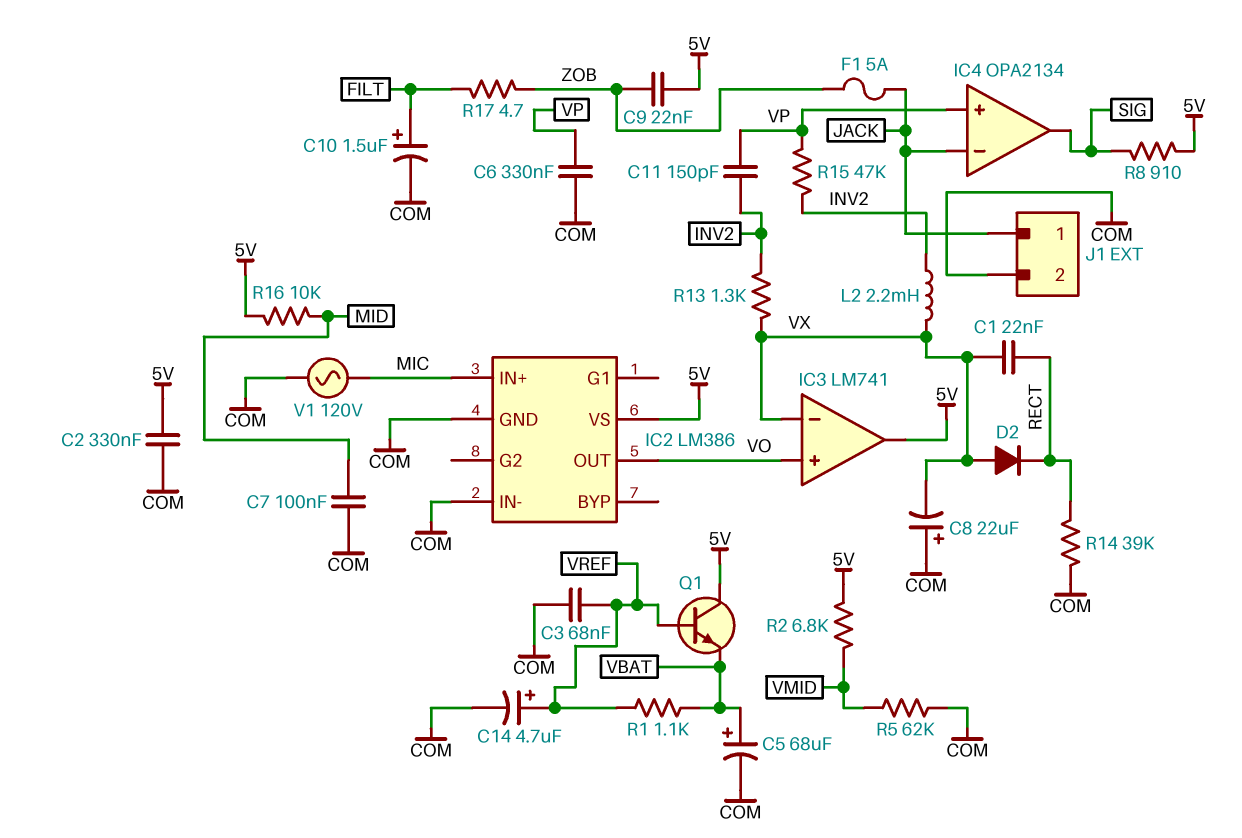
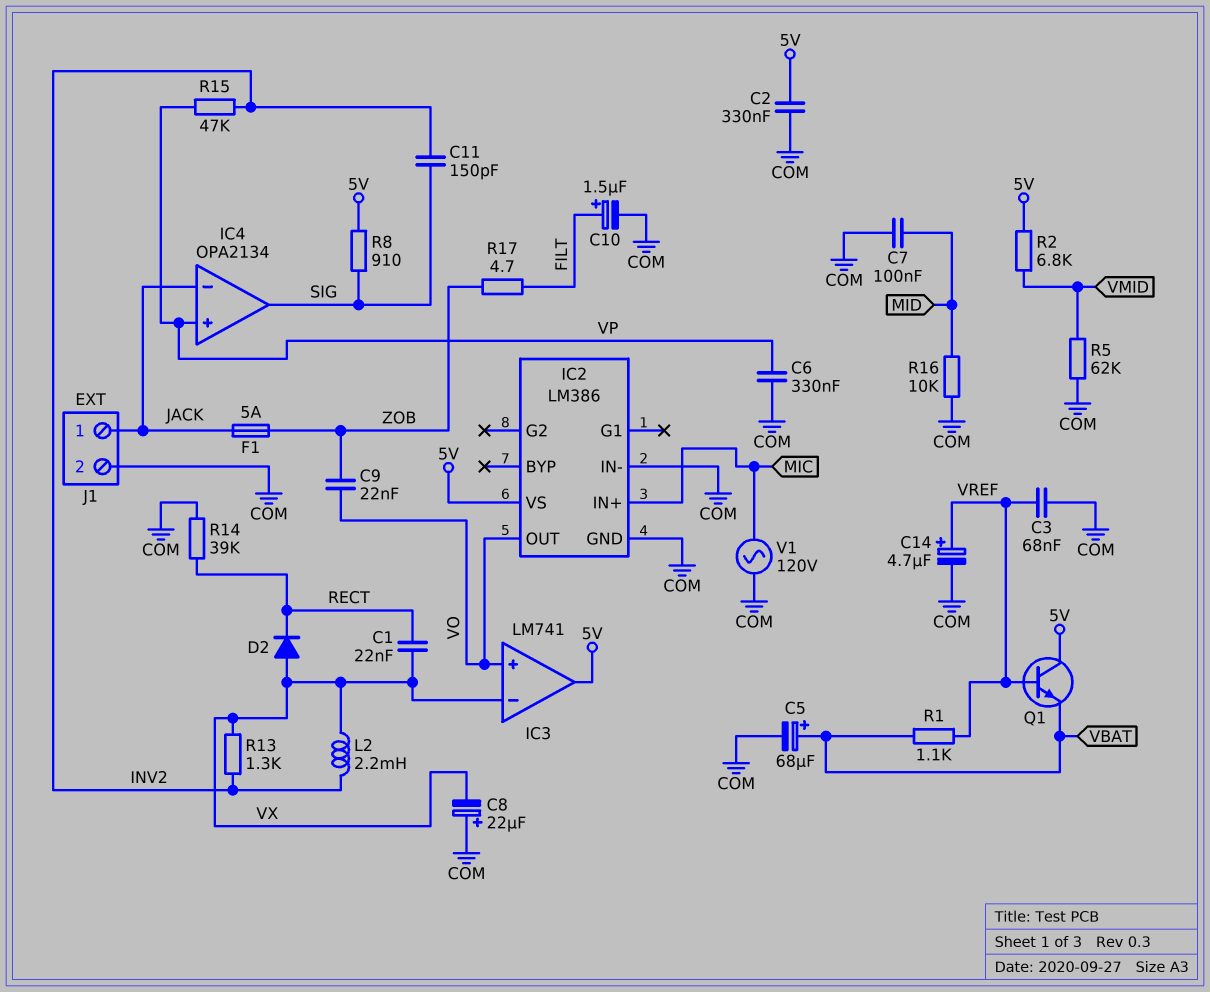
C9: 22nF (5V, ZOB) -> 22nF (VO, ZOB)
C11: 150pF (INV2, VP) -> 150pF (INV2, SIG)
R16: 10k (5V, MID) -> 10k (COM, MID)

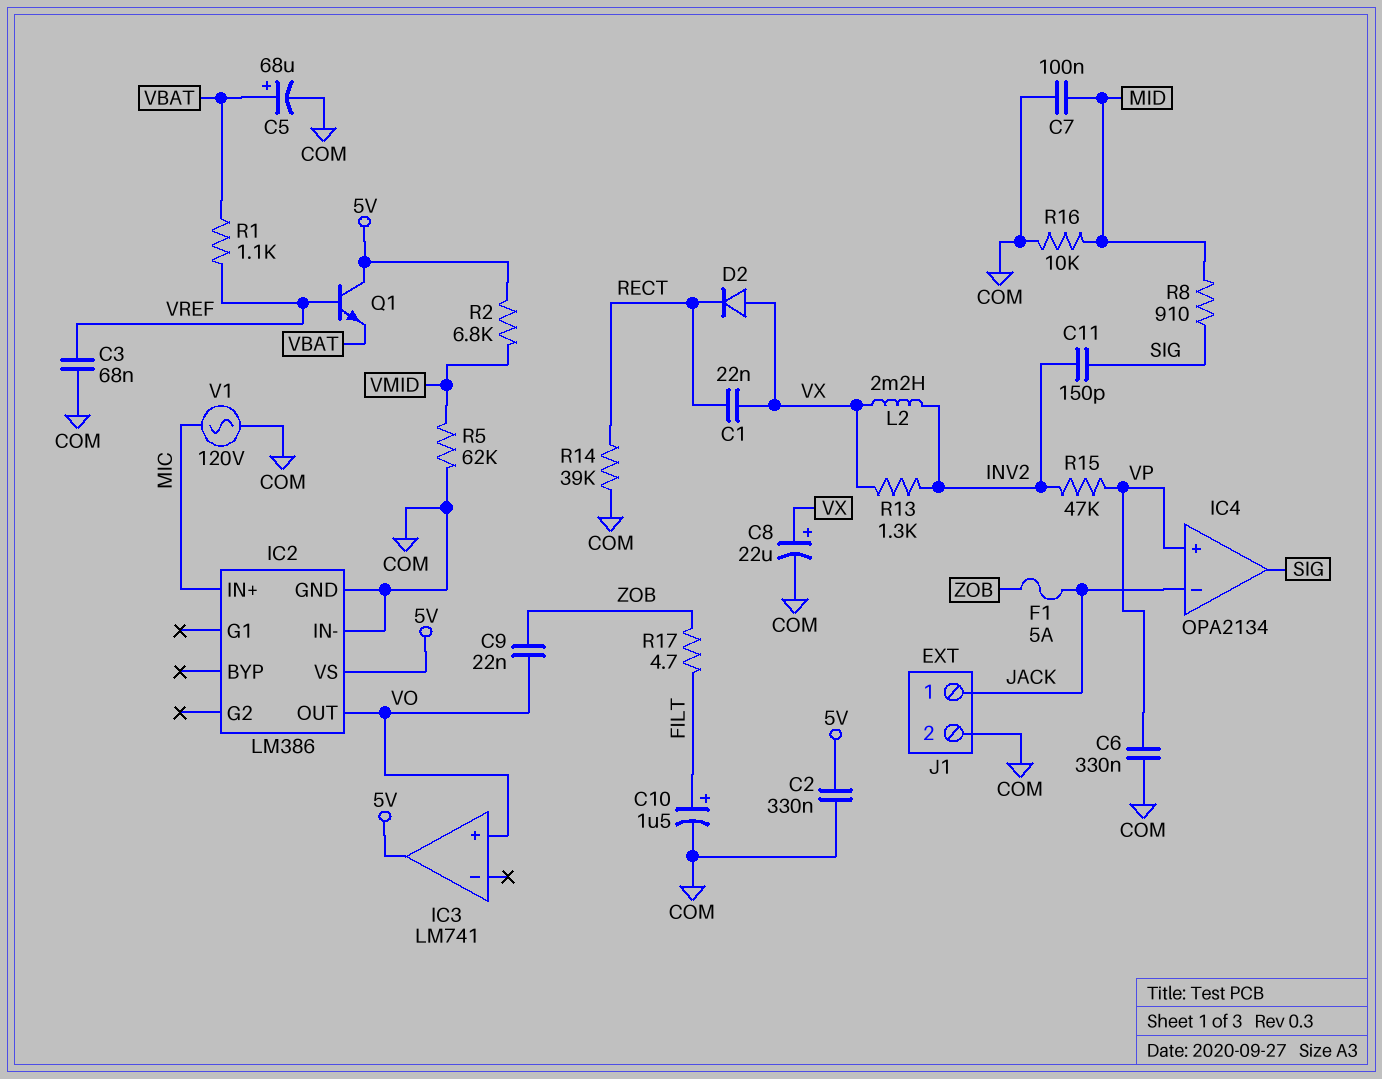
C8: 22uF (plus COM, minus VX) -> 22uF (plus VX, minus COM)
C14: 4.7uF (plus VREF, minus COM) -> none
IC3 pin in-: VX -> none
R8: 910 (5V, SIG) -> 910 (MID, SIG)

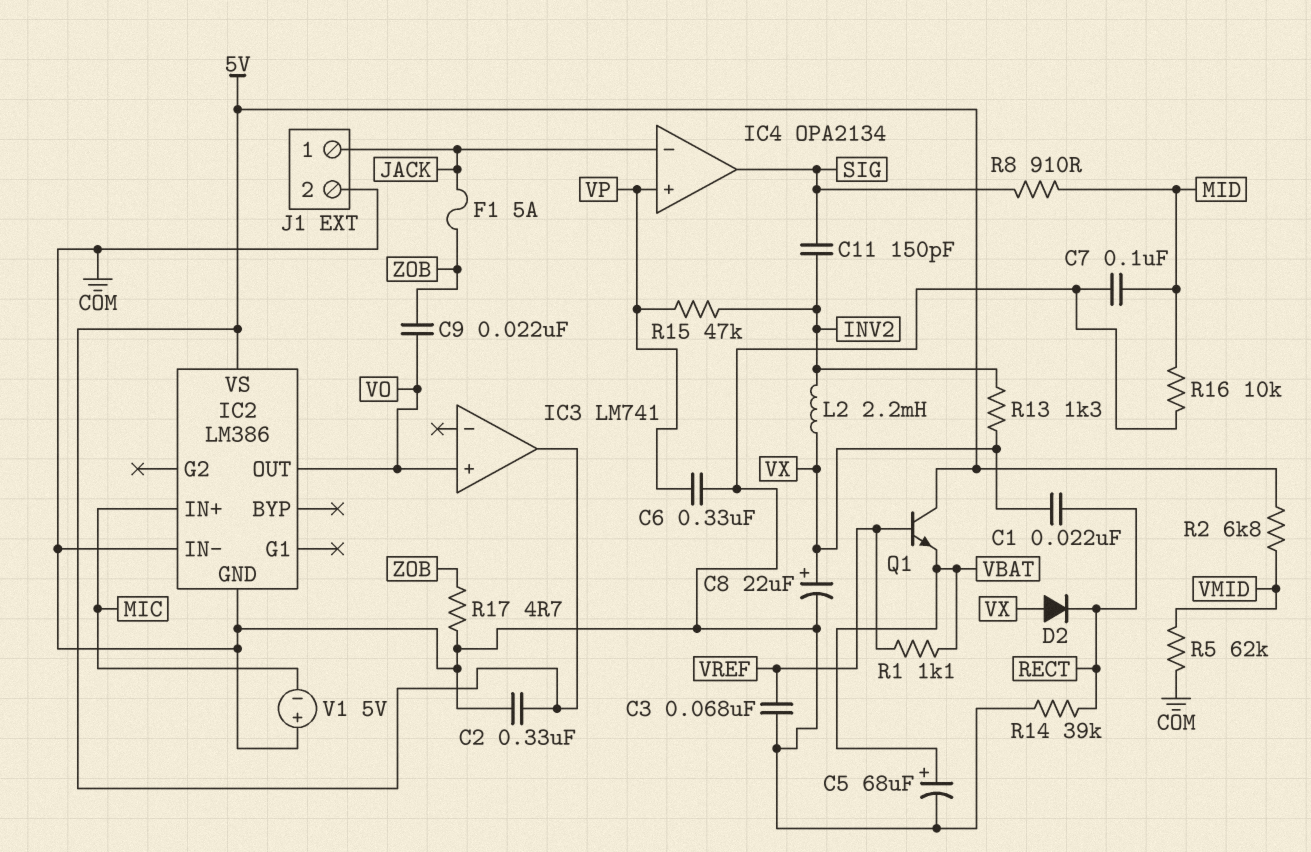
C10: 1.5uF (plus FILT, minus COM) -> none
R17: 4.7 (FILT, ZOB) -> 4.7 (COM, ZOB)
V1: AC 120V (COM, MIC) -> 5V (plus COM, minus MIC)

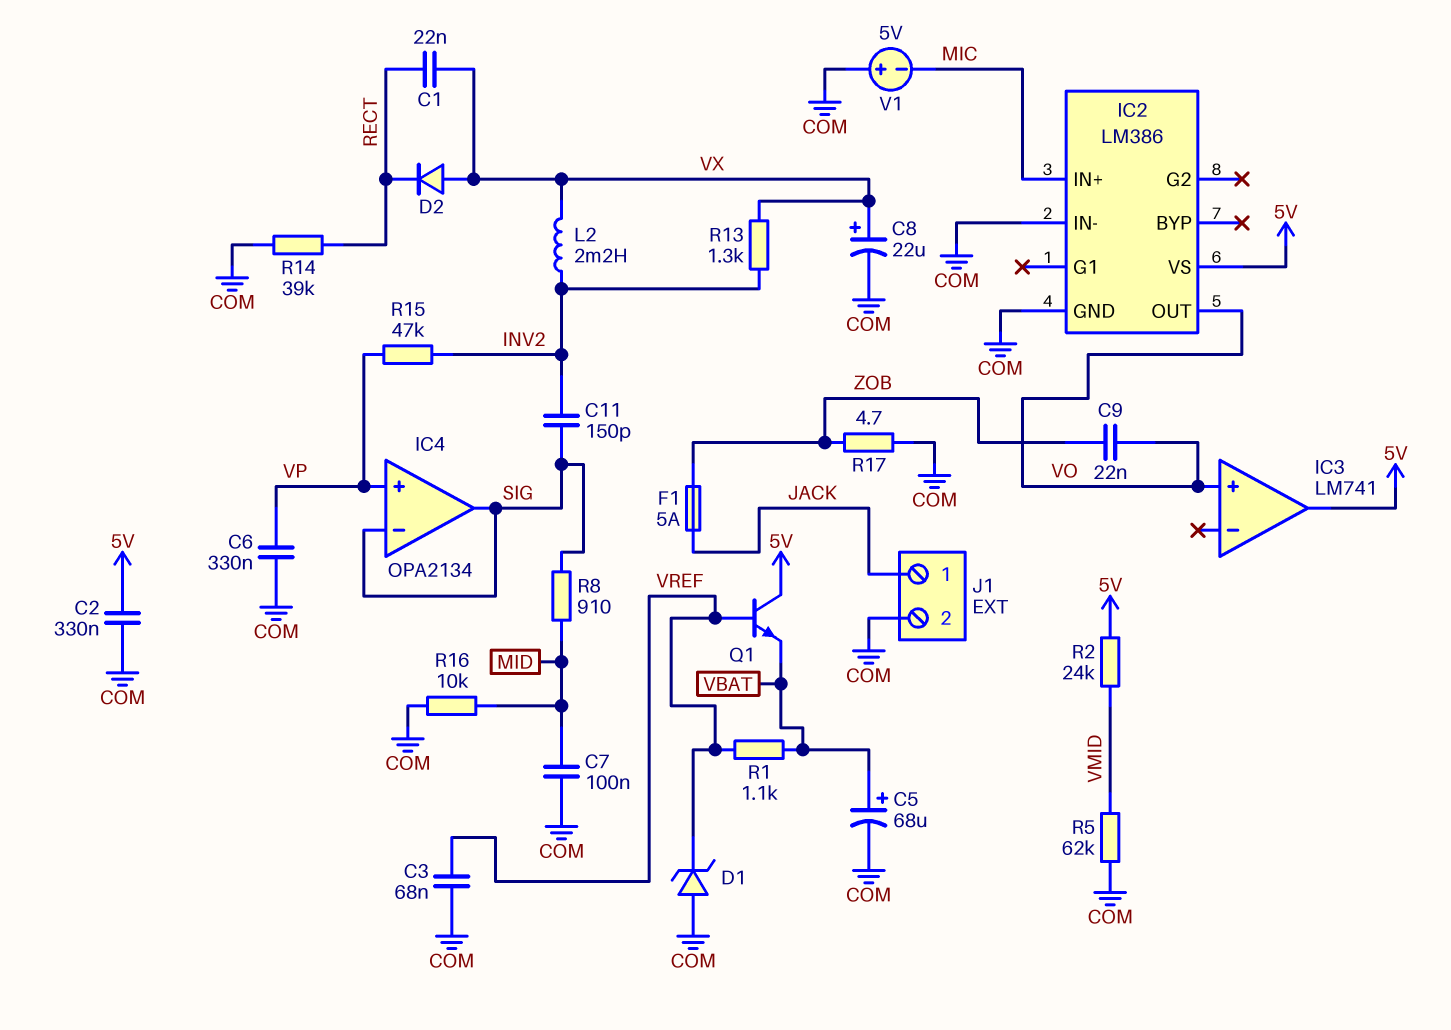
D1: none -> zener (A COM, K VREF)
IC4 pin in-: JACK -> SIG
R2: 6.8k (5V, VMID) -> 24k (5V, VMID)

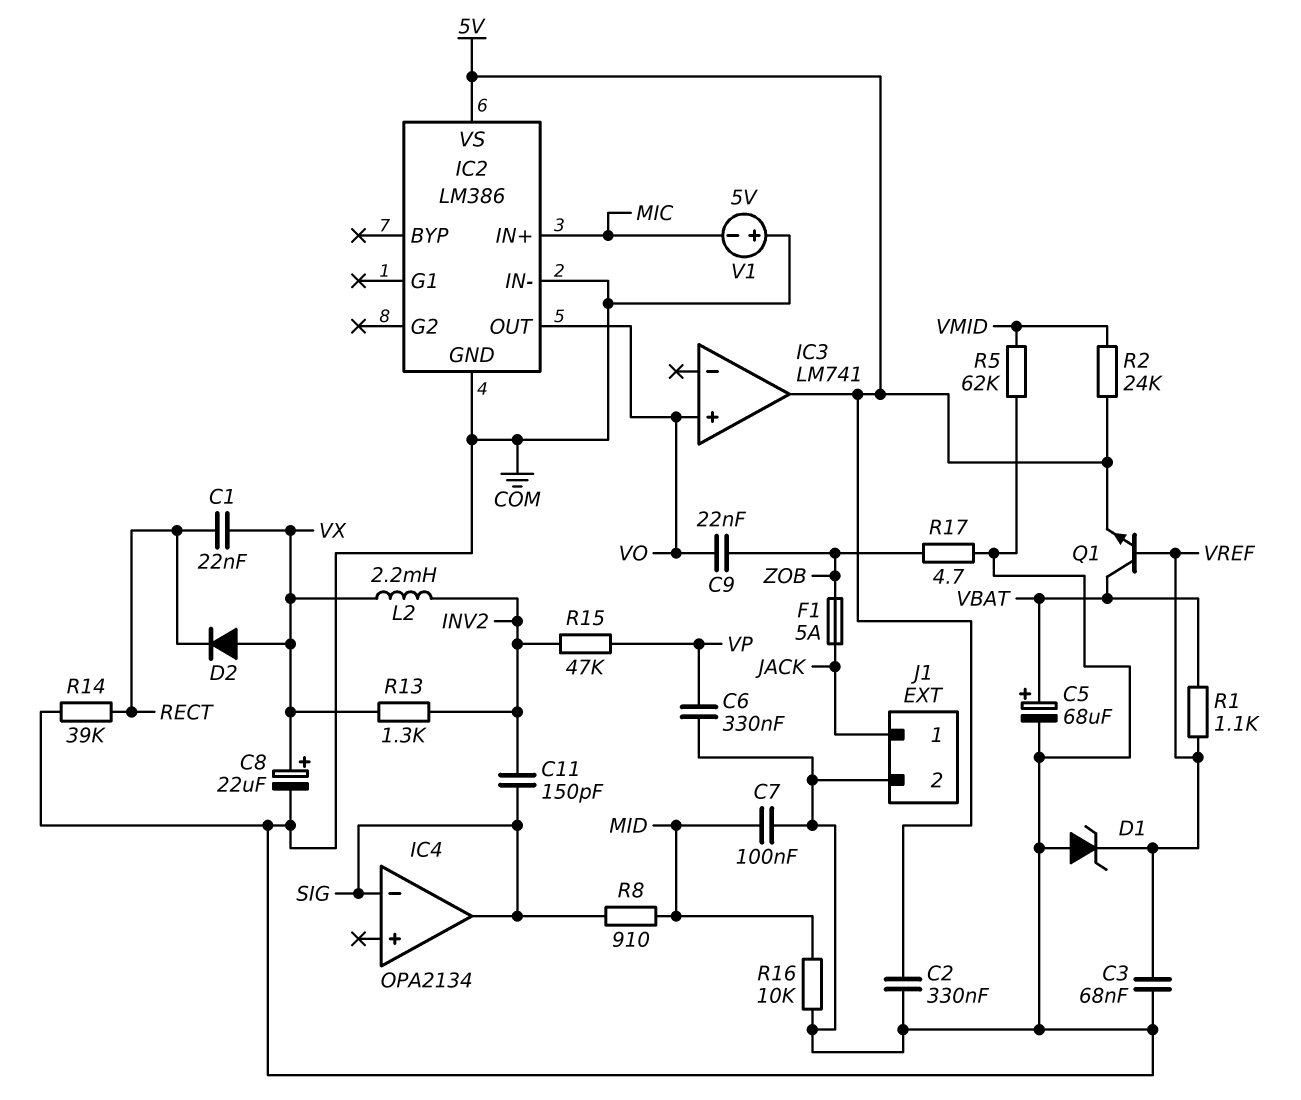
IC4 pin in+: VP -> none
Q1: NPN (B VREF, C 5V, E VBAT) -> NPN (B VREF, C VBAT, E 5V)

